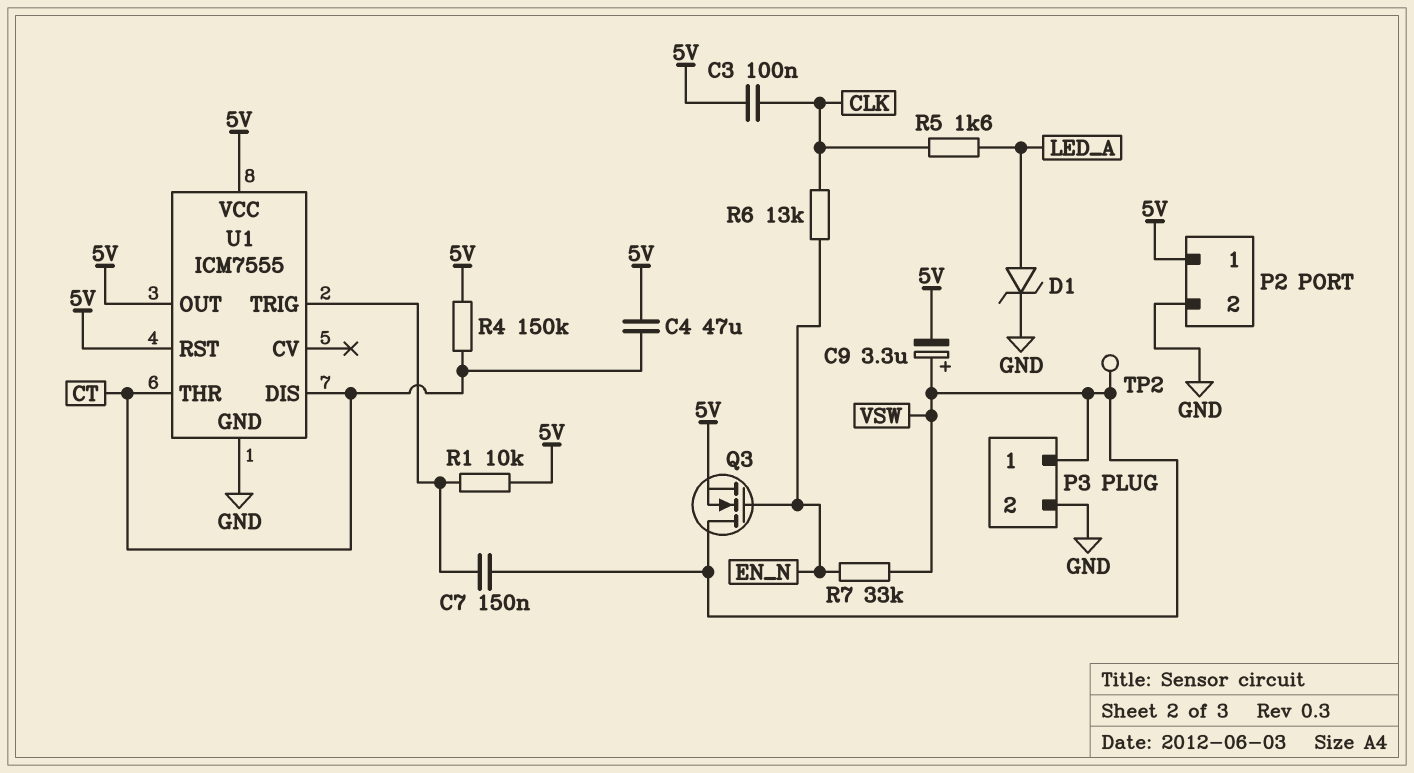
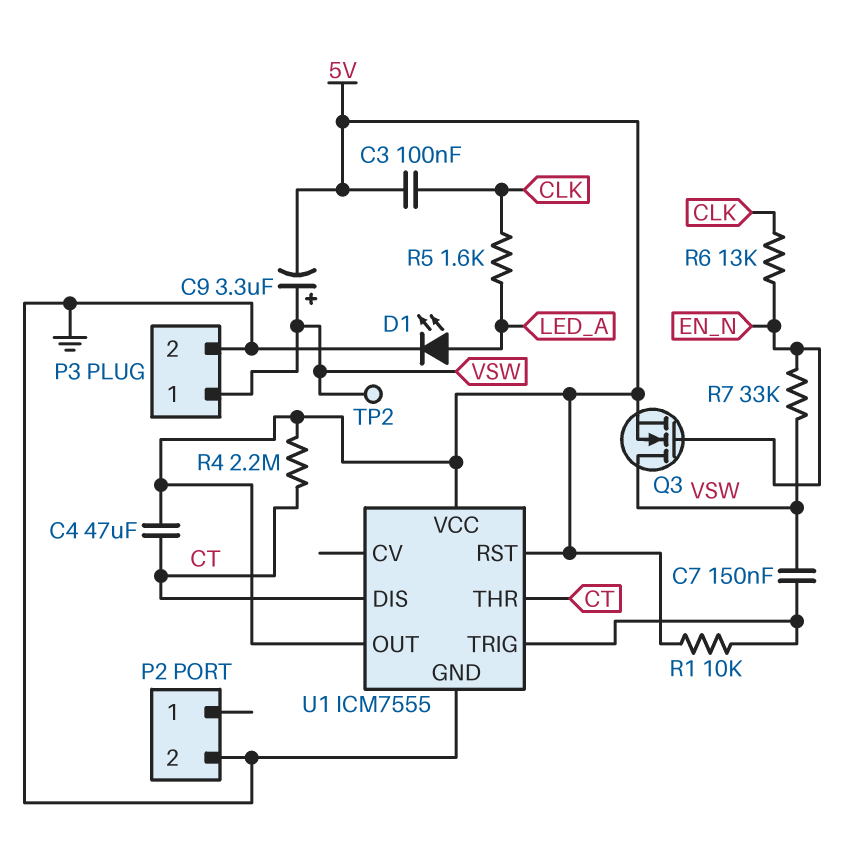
D1: zener (A LED_A, K GND) -> LED (A LED_A, K GND)
P2 pin 1: 5V -> none
R4: 150k (5V, CT) -> 2.2M (5V, CT)

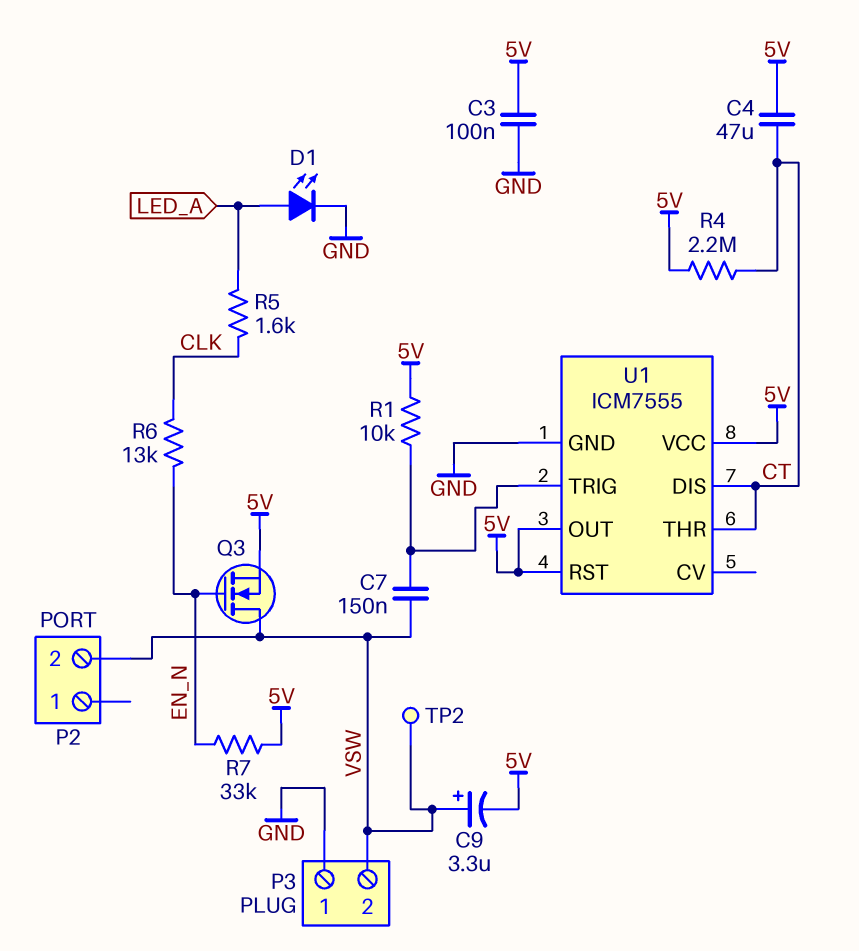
C3: 100nF (5V, CLK) -> 100nF (5V, GND)
P2 pin 2: GND -> VSW
P3 pin 1: VSW -> GND
P3 pin 2: GND -> VSW
R7: 33k (EN_N, VSW) -> 33k (5V, EN_N)

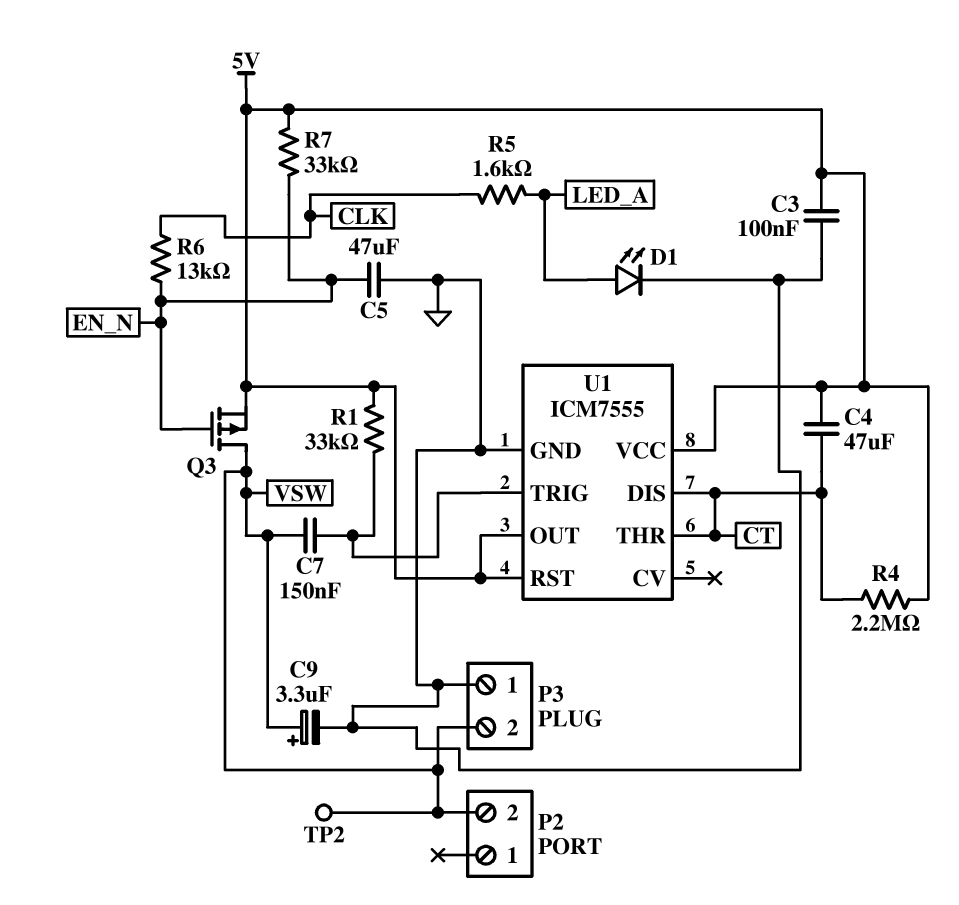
C5: none -> 47uF (EN_N, GND)
C9: 3.3uF (plus VSW, minus 5V) -> 3.3uF (plus VSW, minus GND)
Q3: NMOS (G EN_N, D VSW, S 5V) -> PMOS (G EN_N, D VSW, S 5V)
R1: 10k (5V, U1/TRIG) -> 33k (5V, U1/TRIG)

